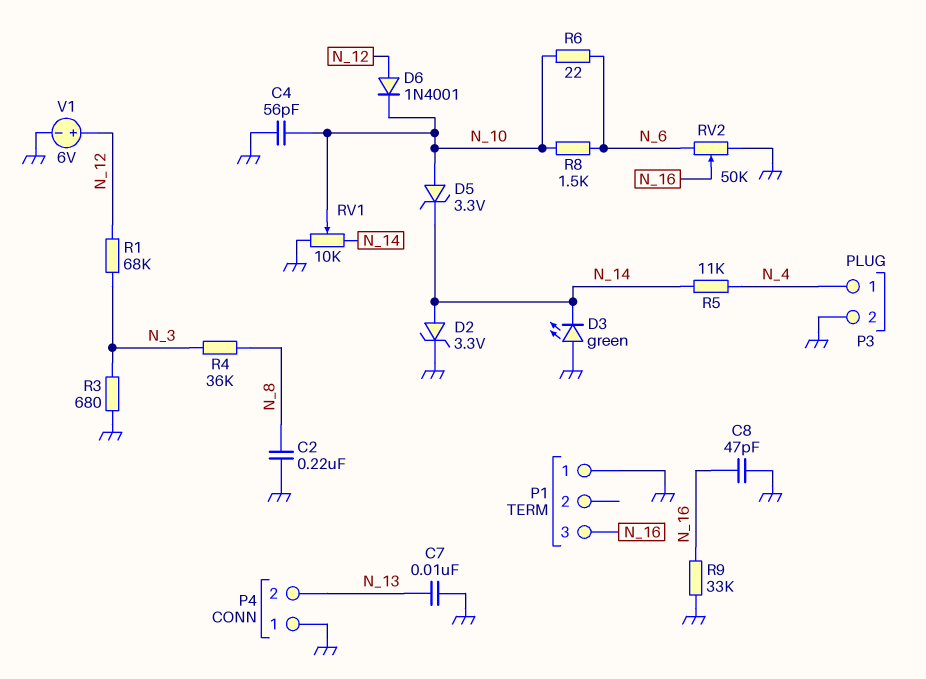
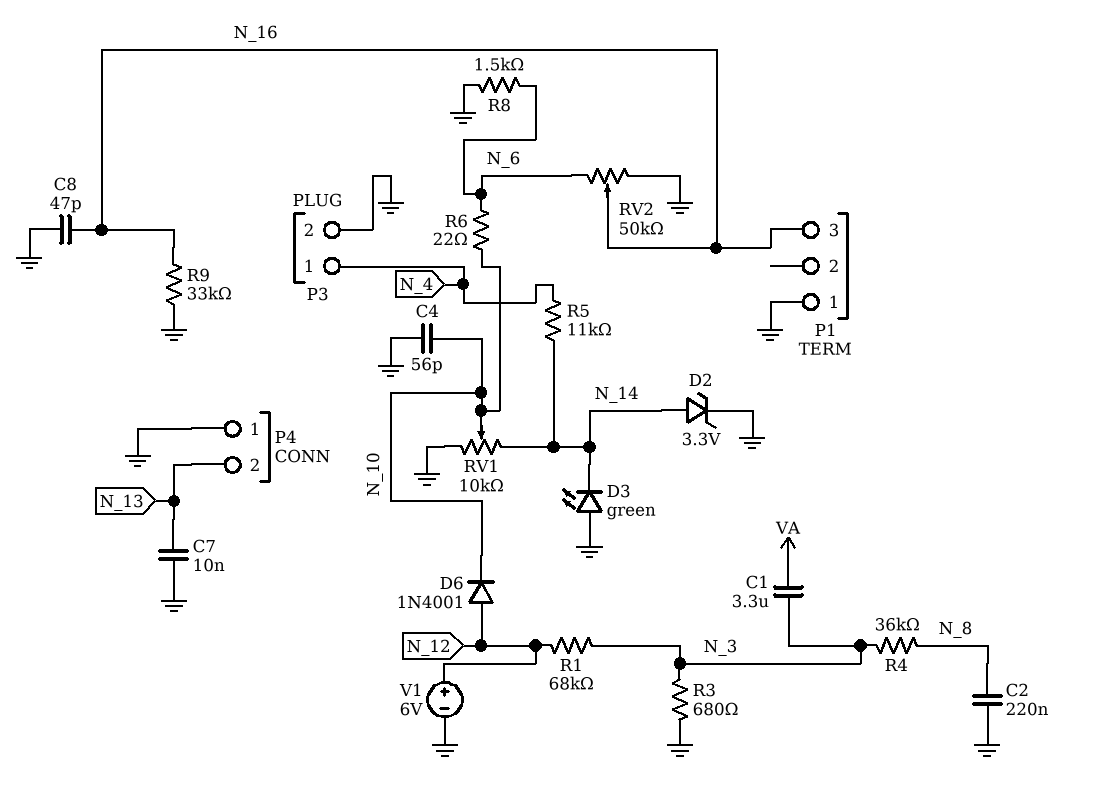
C1: none -> 3.3uF (N_3, VA)
D5: zener 3.3V (A N_10, K N_14) -> none
R8: 1.5k (N_6, N_10) -> 1.5k (GND, N_6)

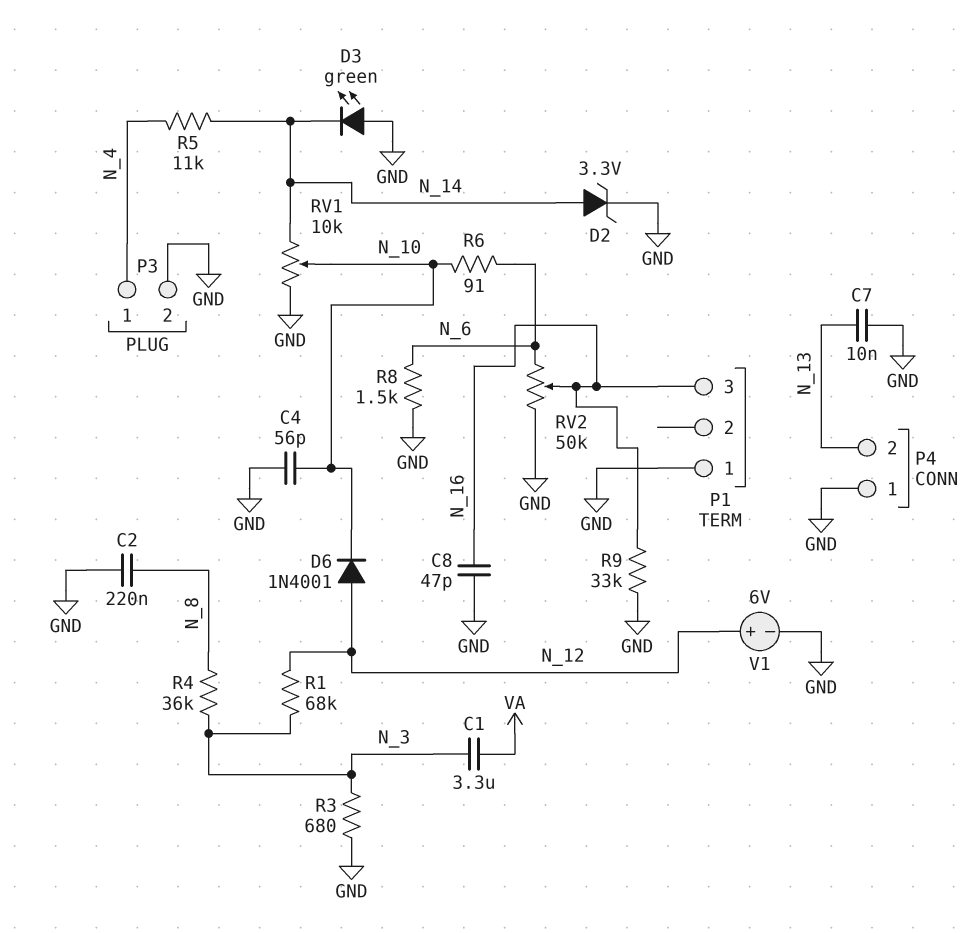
R6: 22 (N_6, N_10) -> 91 (N_6, N_10)

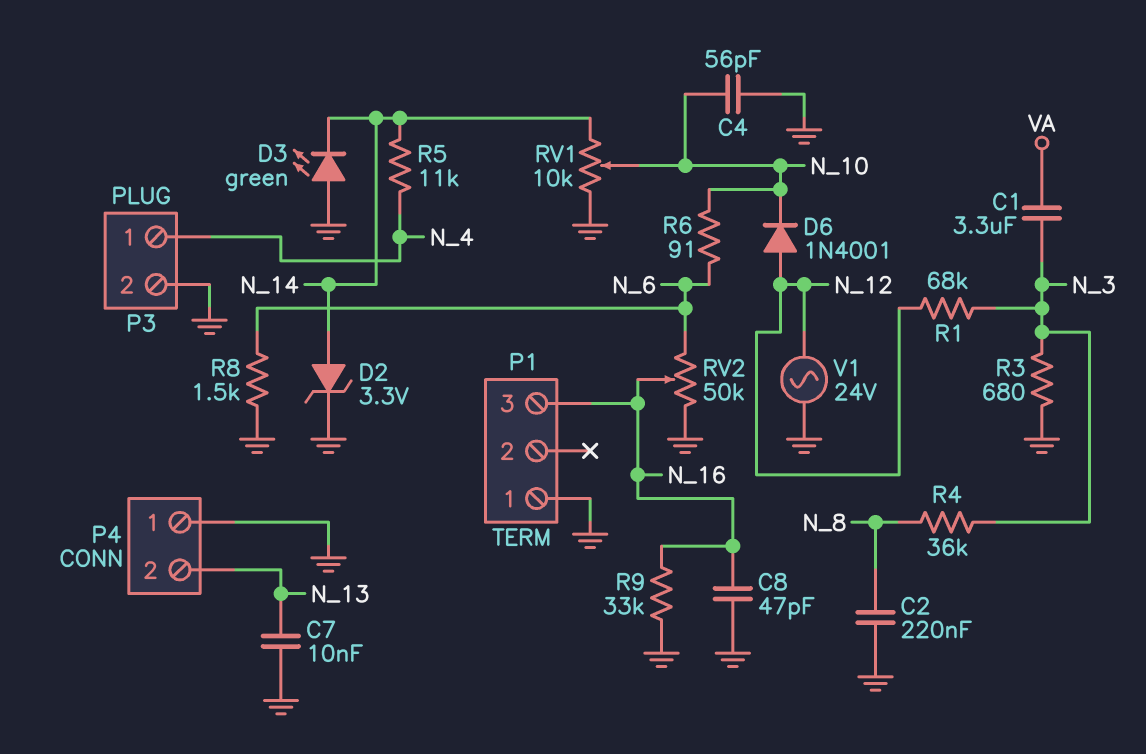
V1: 6V (plus N_12, minus GND) -> AC 24V (GND, N_12)

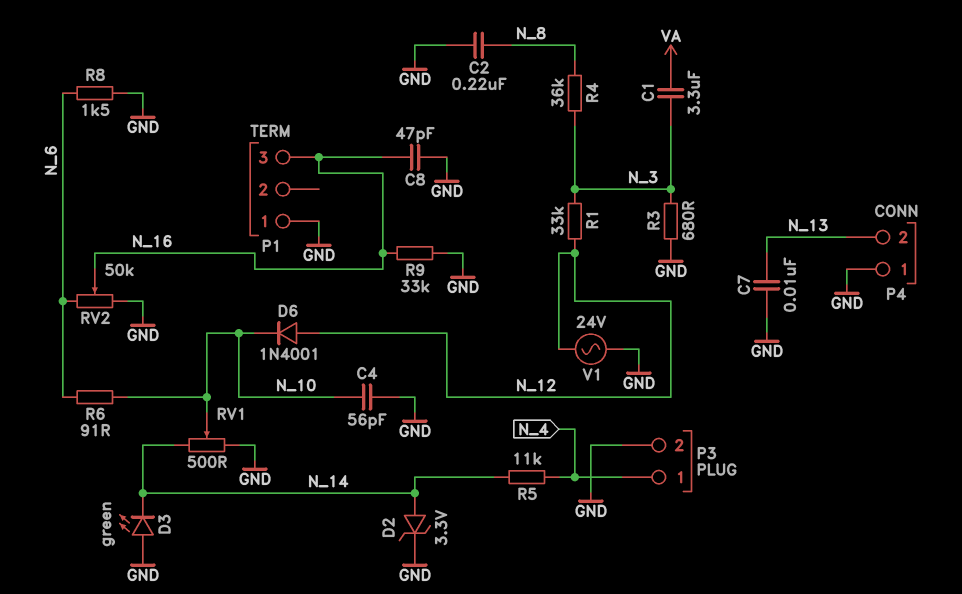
R1: 68k (N_3, N_12) -> 33k (N_3, N_12)
RV1: 10k (GND, N_14, wiper N_10) -> 500 (GND, N_14, wiper N_10)

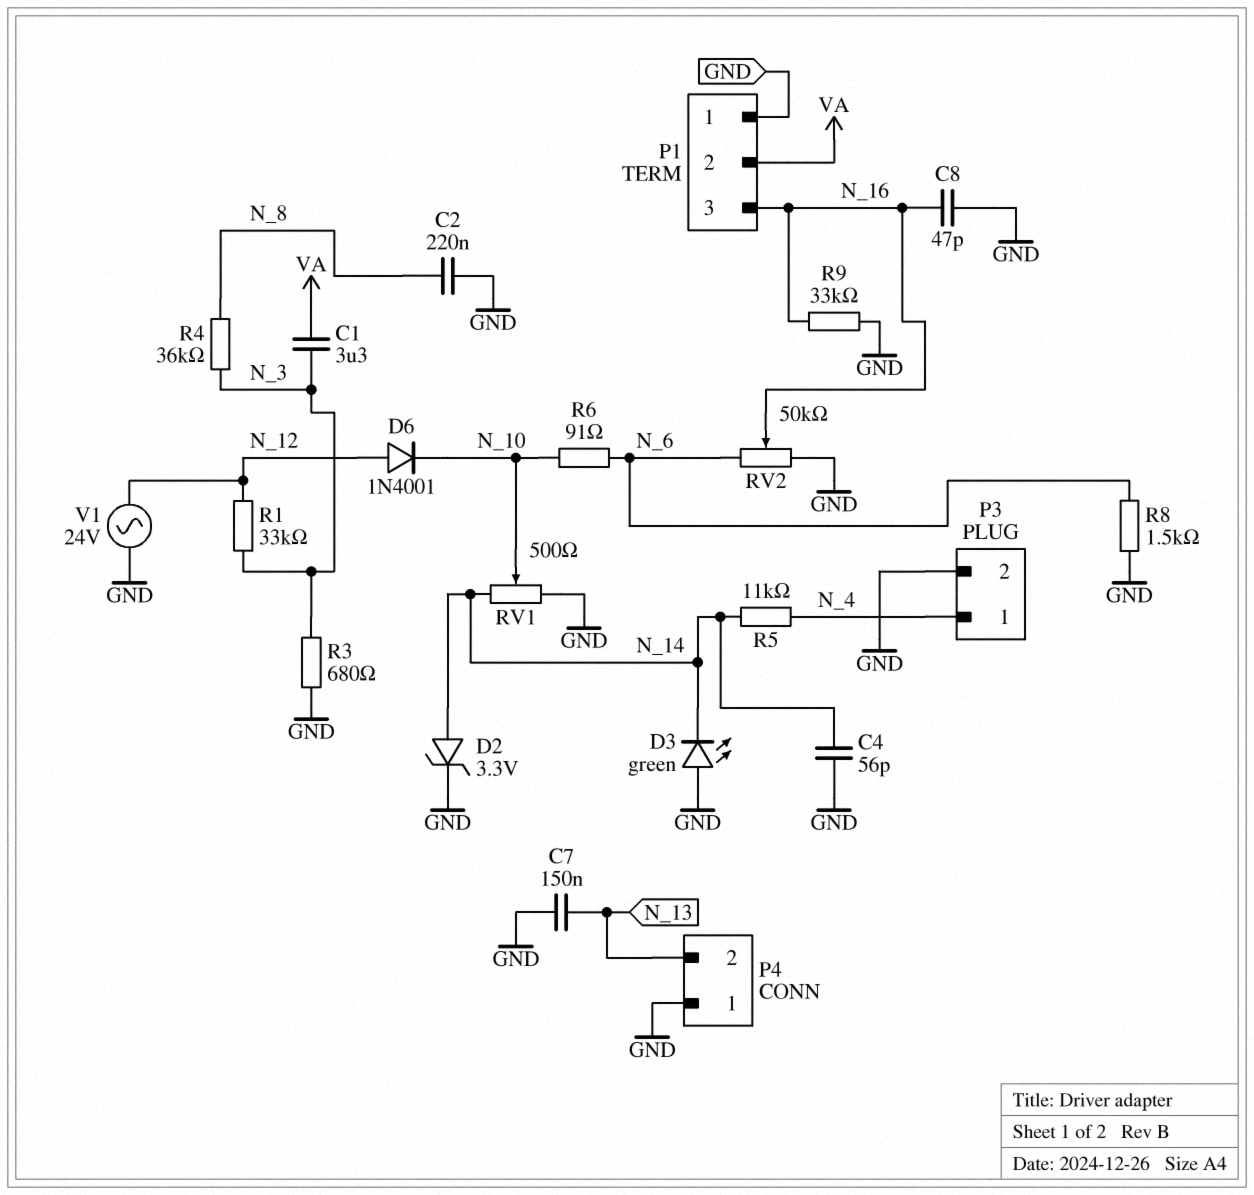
C4: 56pF (GND, N_10) -> 56pF (GND, N_14)
C7: 10nF (GND, N_13) -> 150nF (GND, N_13)
P1 pin 2: none -> VA

